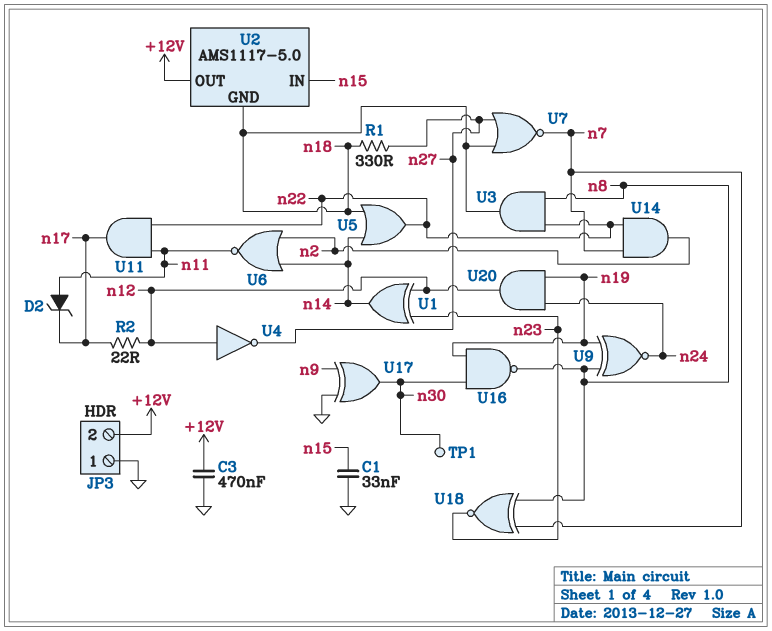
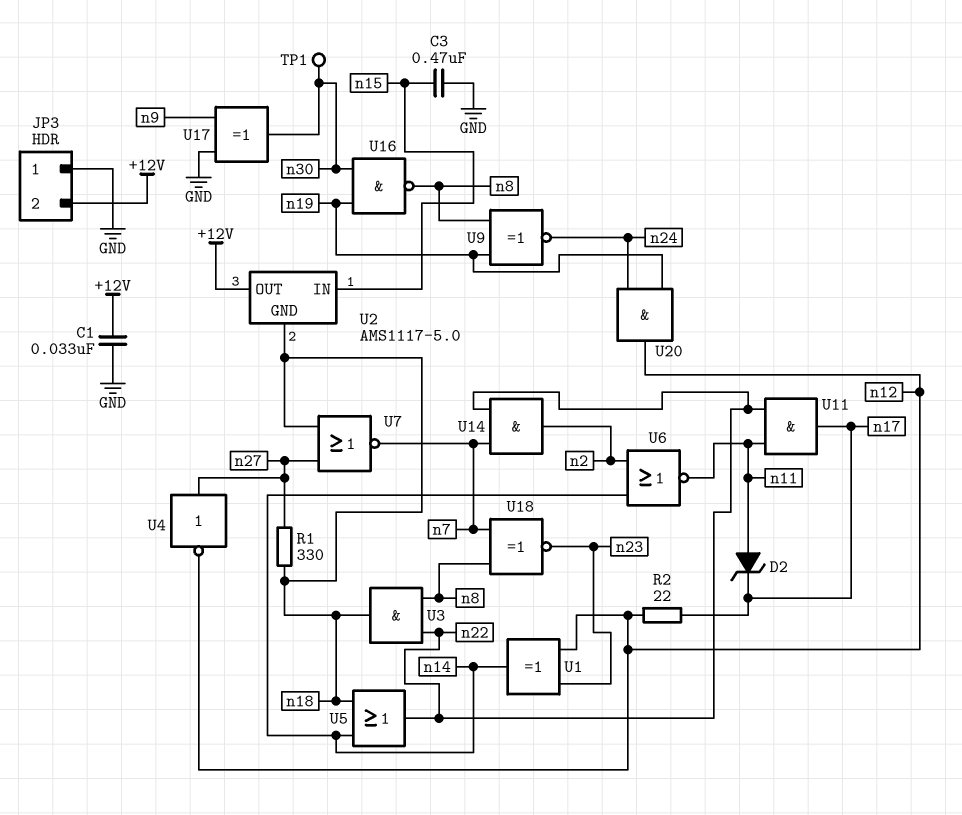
C1: 33nF (GND, n15) -> 33nF (+12V, GND)
C3: 470nF (+12V, GND) -> 470nF (GND, n15)
U4: NOT (in n12, out n27) -> NOT (in n27, out n12)

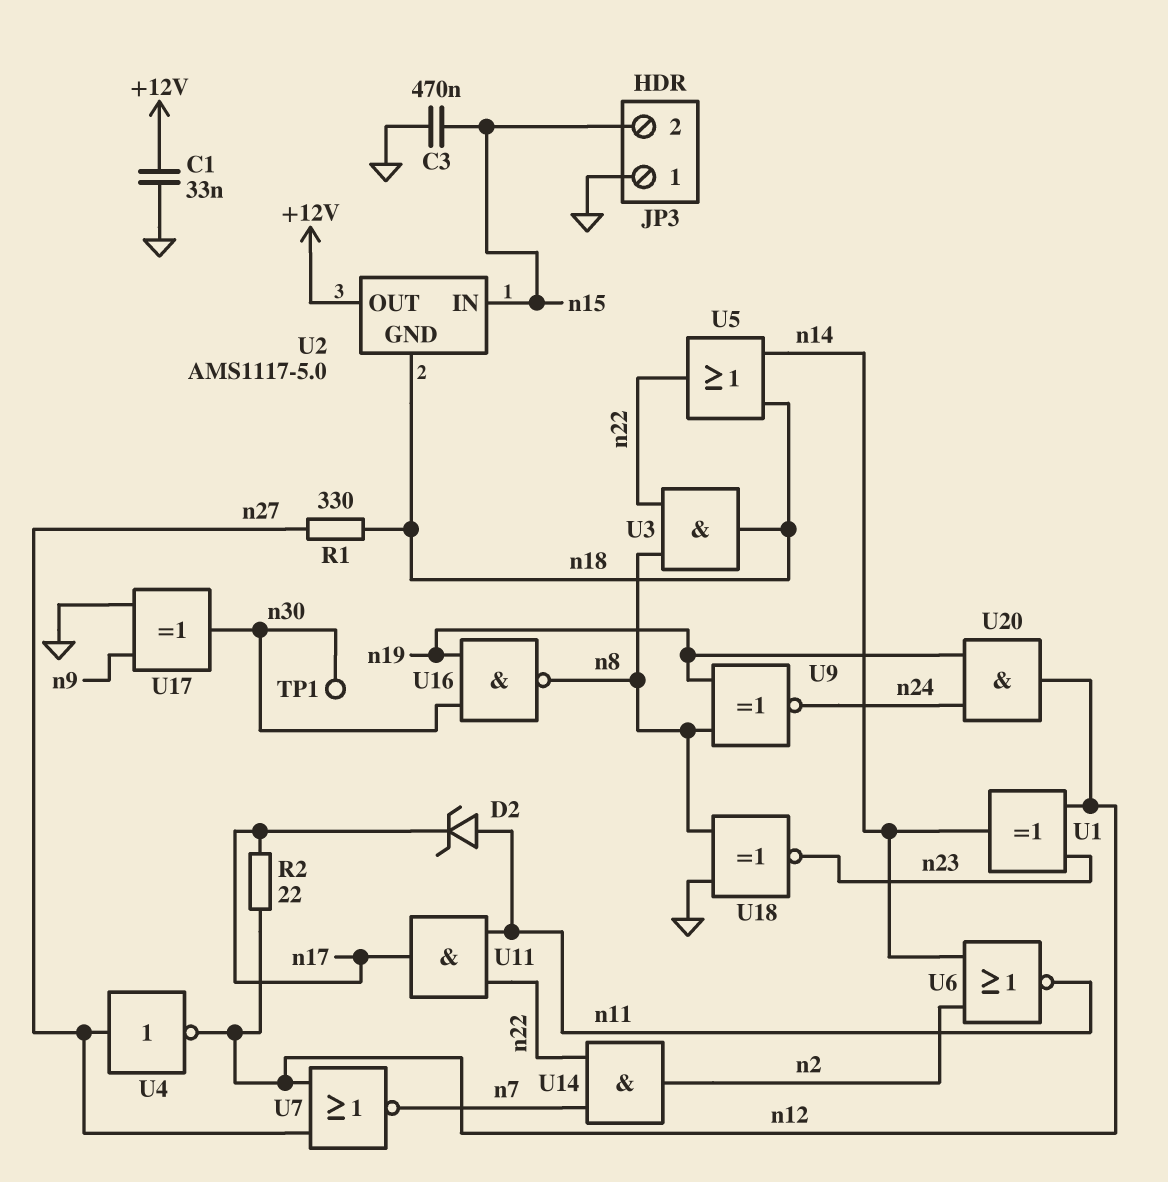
JP3 pin 2: +12V -> n15
U7: NOR (in n18, in n27, out n7) -> NOR (in n12, in n27, out n7)
U18: XNOR (in n7, in n8, out n23) -> XNOR (in GND, in n8, out n23)

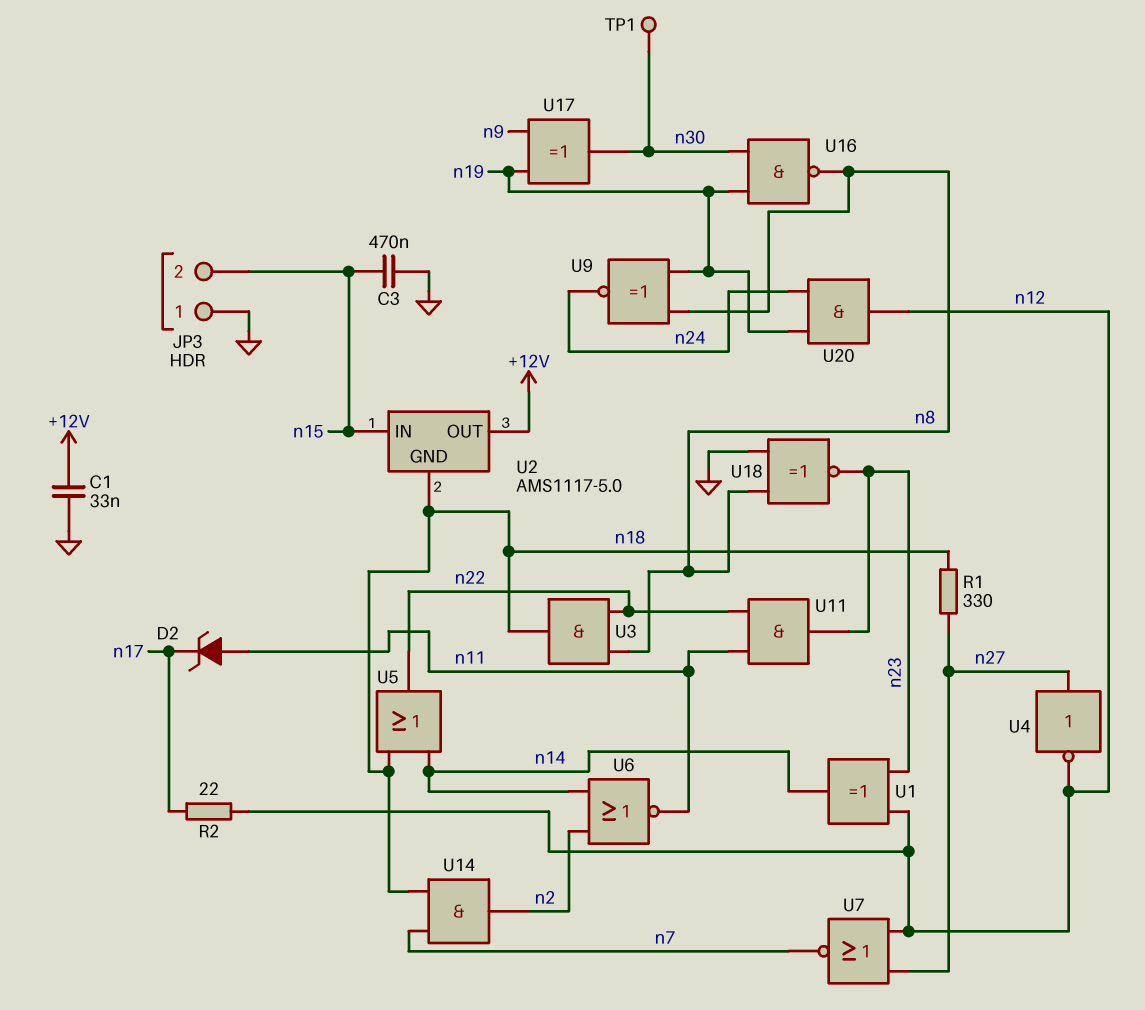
U11: AND (in n11, in n22, out n17) -> AND (in n11, in n22, out n23)
U14: AND (in n7, in n22, out n2) -> AND (in n7, in n18, out n2)
U17: XOR (in GND, in n9, out n30) -> XOR (in n9, in n19, out n30)

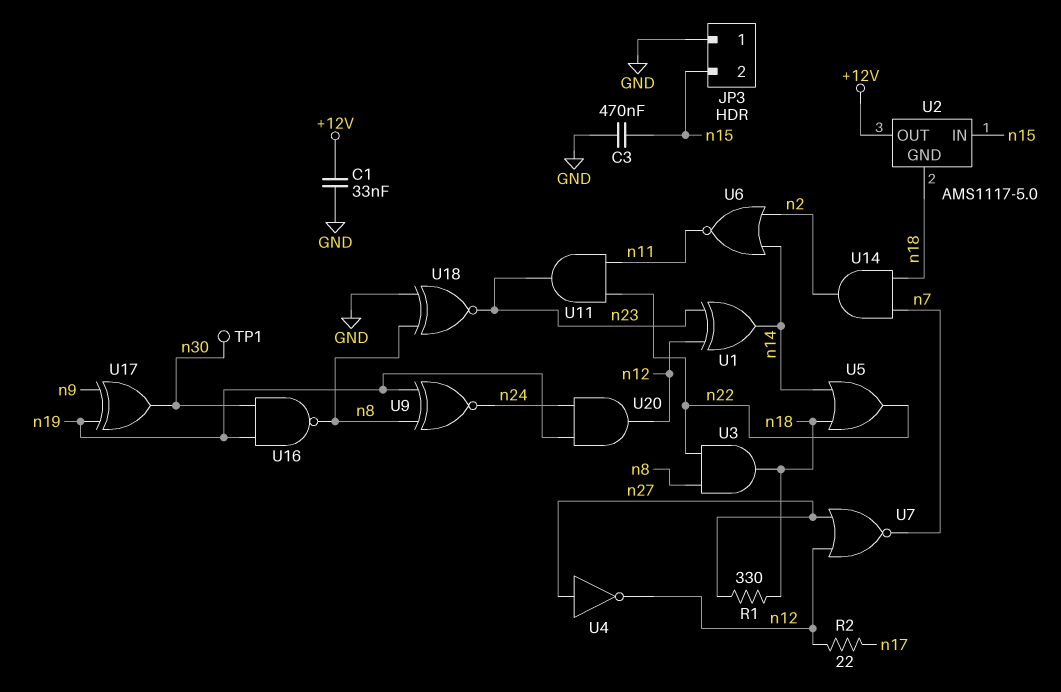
D2: zener (A n11, K n17) -> none

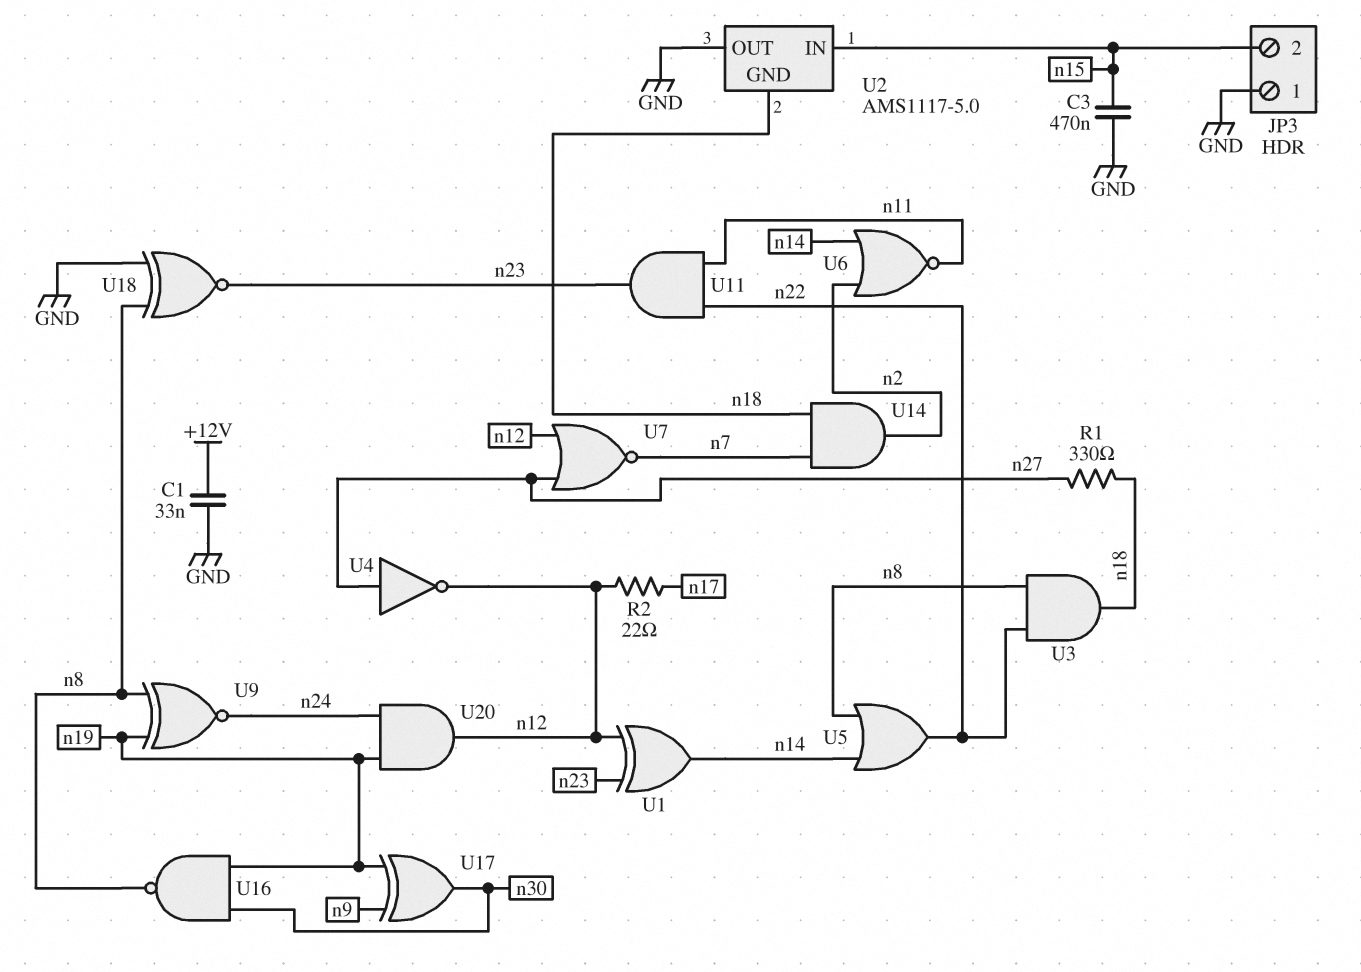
TP1: test point (n30) -> none
U2 pin OUT: +12V -> GND
U5: OR (in n14, in n18, out n22) -> OR (in n8, in n14, out n22)

